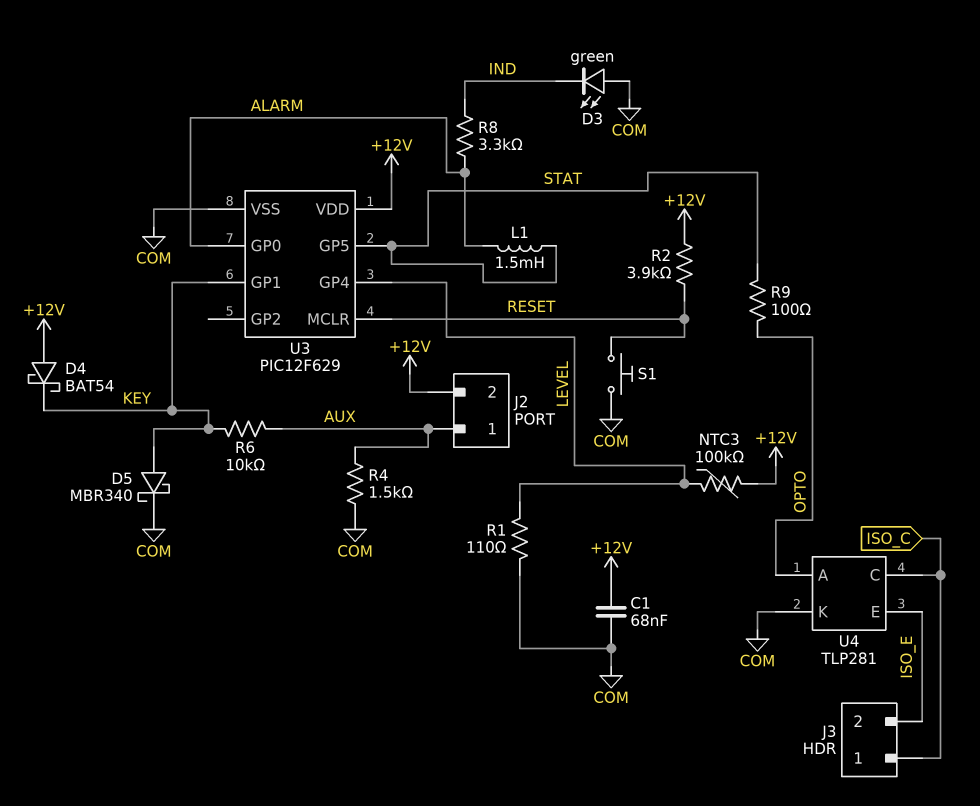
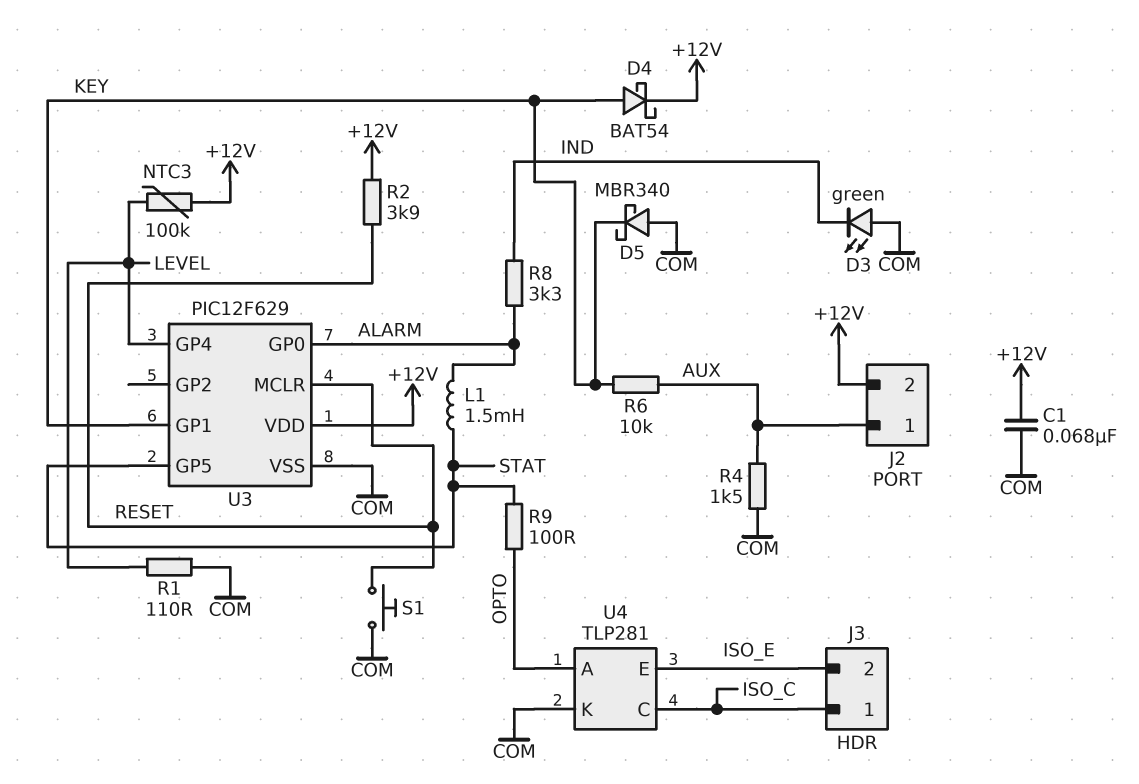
D4: schottky BAT54 (A +12V, K KEY) -> schottky BAT54 (A KEY, K +12V)
D5: schottky MBR340 (A KEY, K COM) -> schottky MBR340 (A COM, K KEY)

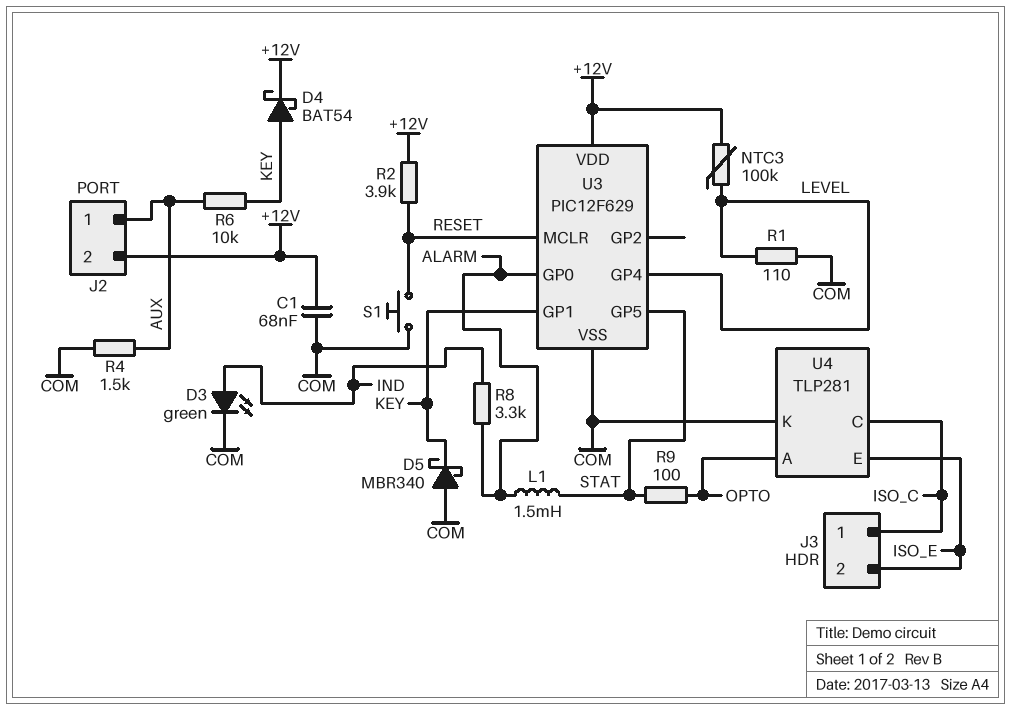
D3: LED green (A COM, K IND) -> LED green (A IND, K COM)

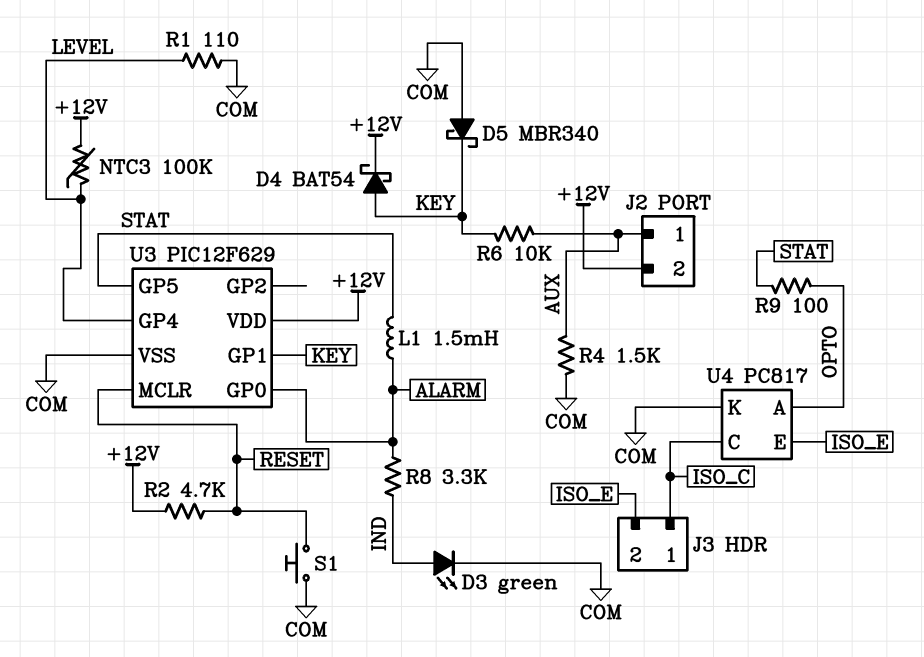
C1: 68nF (+12V, COM) -> none
R2: 3.9k (+12V, RESET) -> 4.7k (+12V, RESET)
U4: TLP281 -> PC817

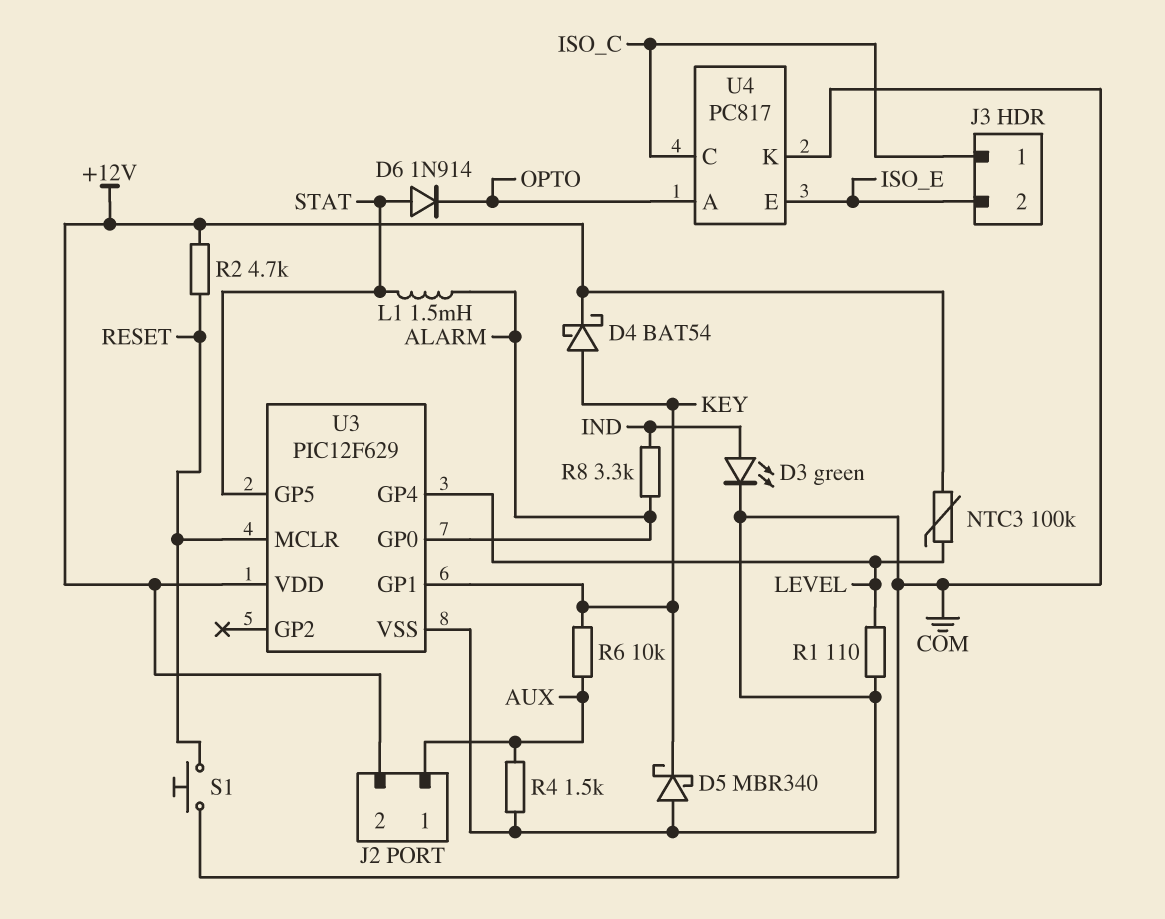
D6: none -> diode 1N914 (A STAT, K OPTO)
R9: 100 (OPTO, STAT) -> none

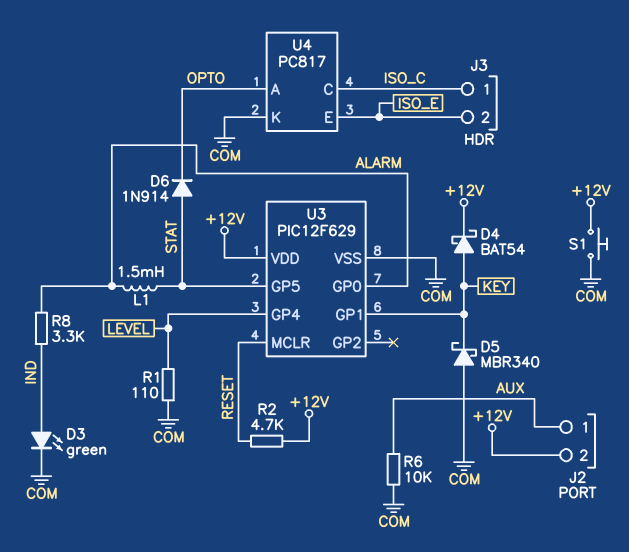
NTC3: 100k (+12V, LEVEL) -> none
R4: 1.5k (AUX, COM) -> none
R6: 10k (AUX, KEY) -> 10k (AUX, COM)
S1: button (COM, RESET) -> button (+12V, COM)

